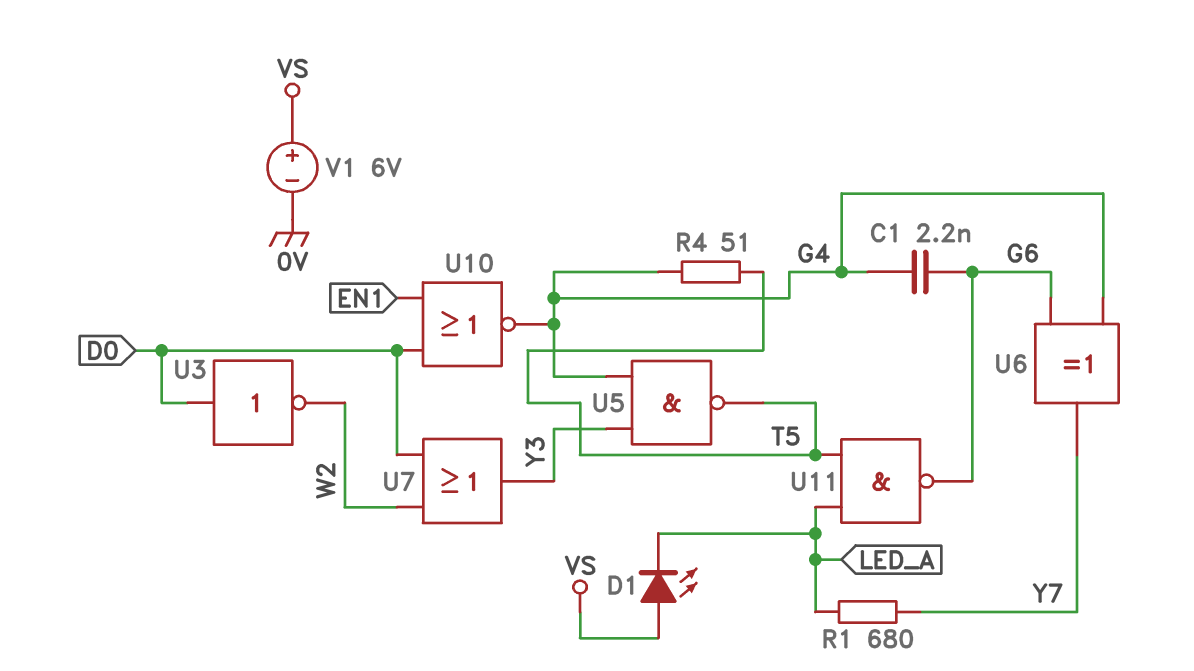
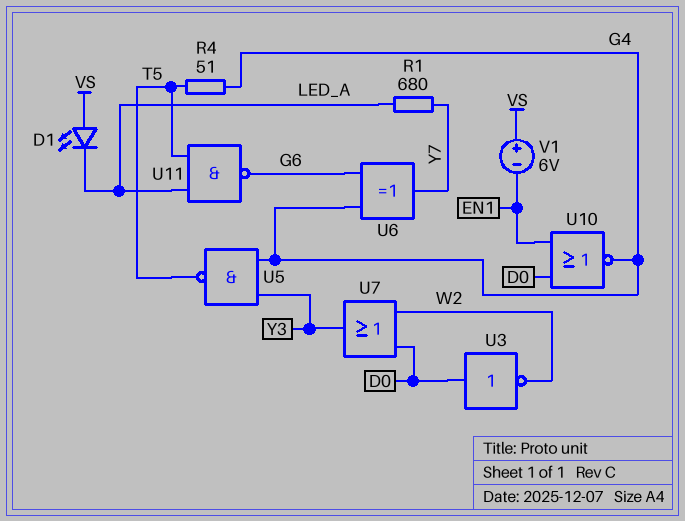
C1: 2.2nF (G4, G6) -> none
V1: 6V (plus VS, minus 0V) -> 6V (plus VS, minus EN1)

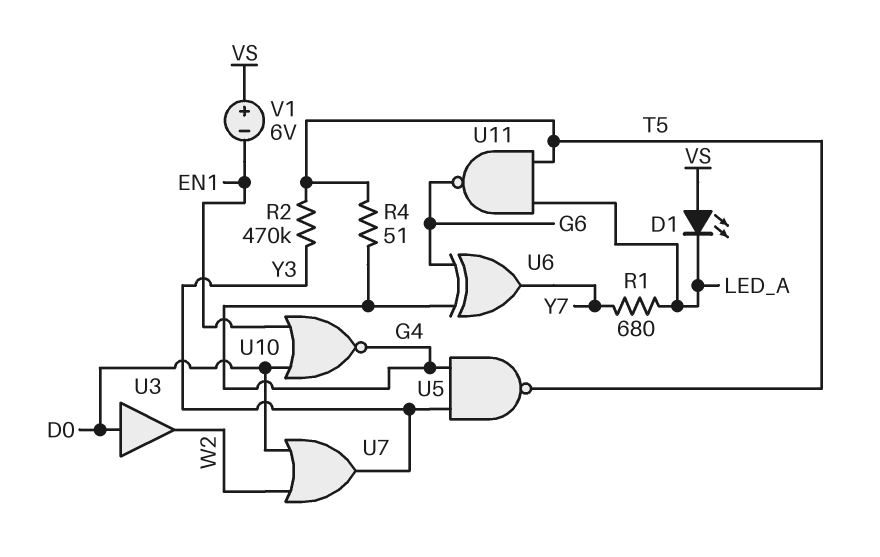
R2: none -> 470k (T5, Y3)
U3: NOT (in D0, out W2) -> buffer (in D0, out W2)

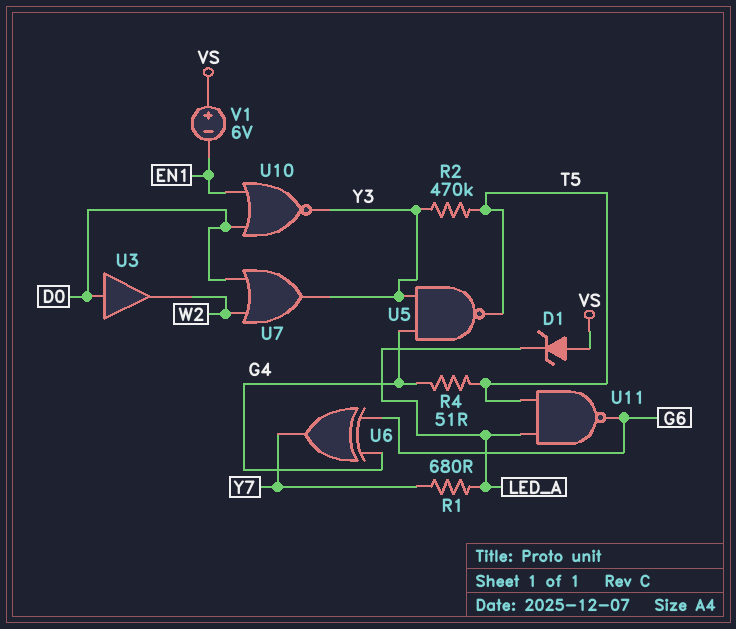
D1: LED (A VS, K LED_A) -> zener (A VS, K LED_A)
U10: NOR (in D0, in EN1, out G4) -> NOR (in D0, in EN1, out Y3)

